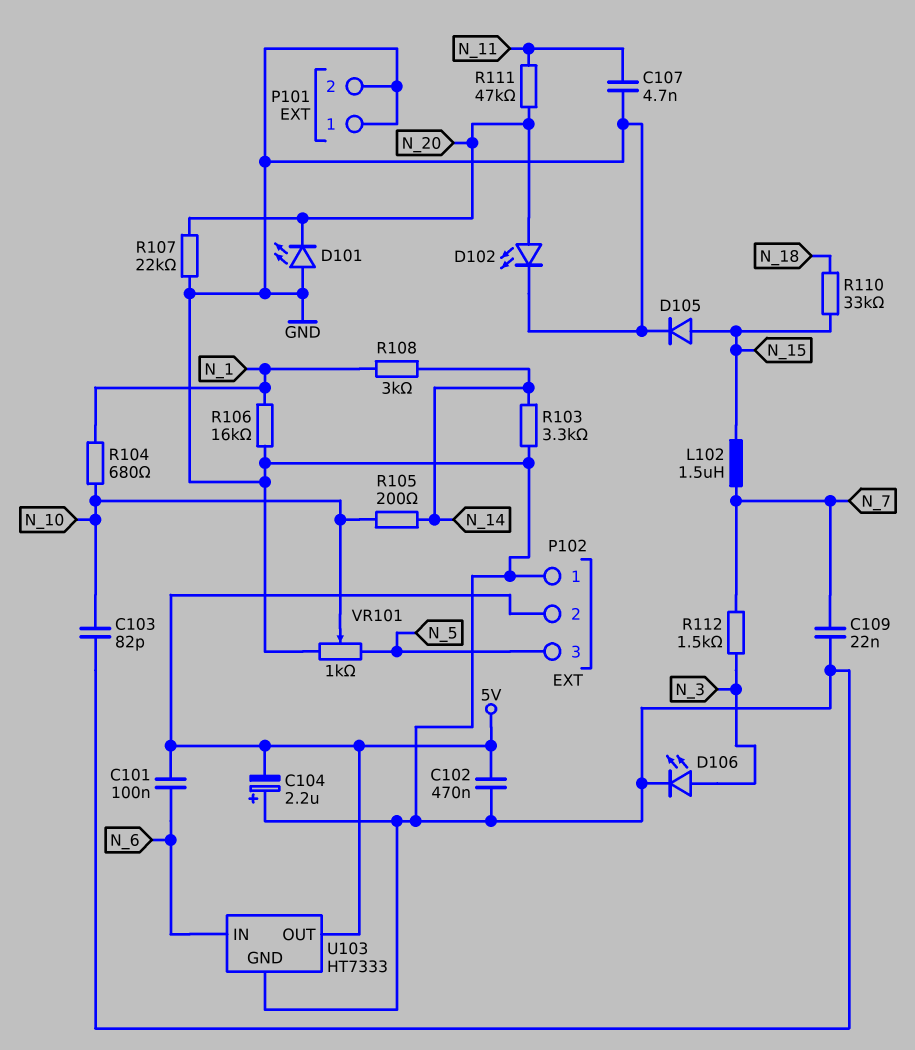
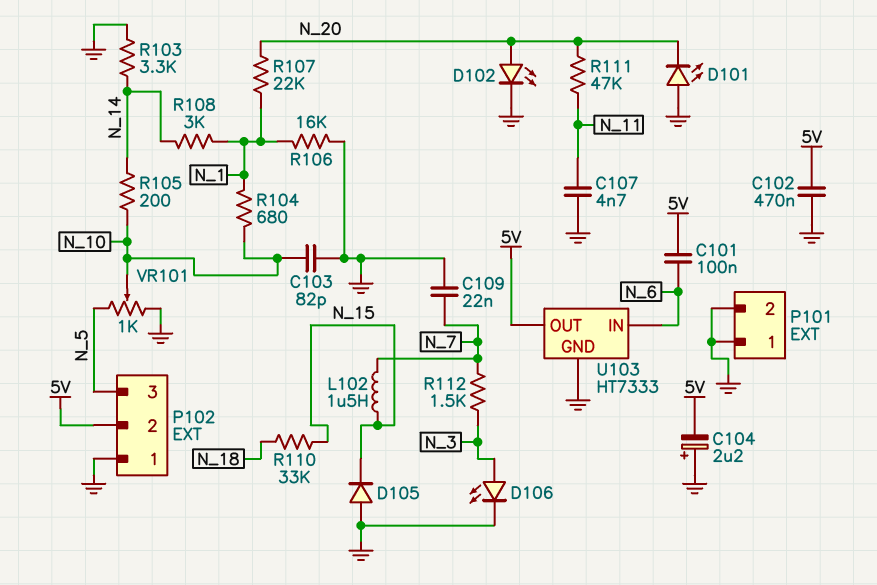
D105: diode (A N_15, K GND) -> diode (A GND, K N_15)
R107: 22k (GND, N_20) -> 22k (N_1, N_20)

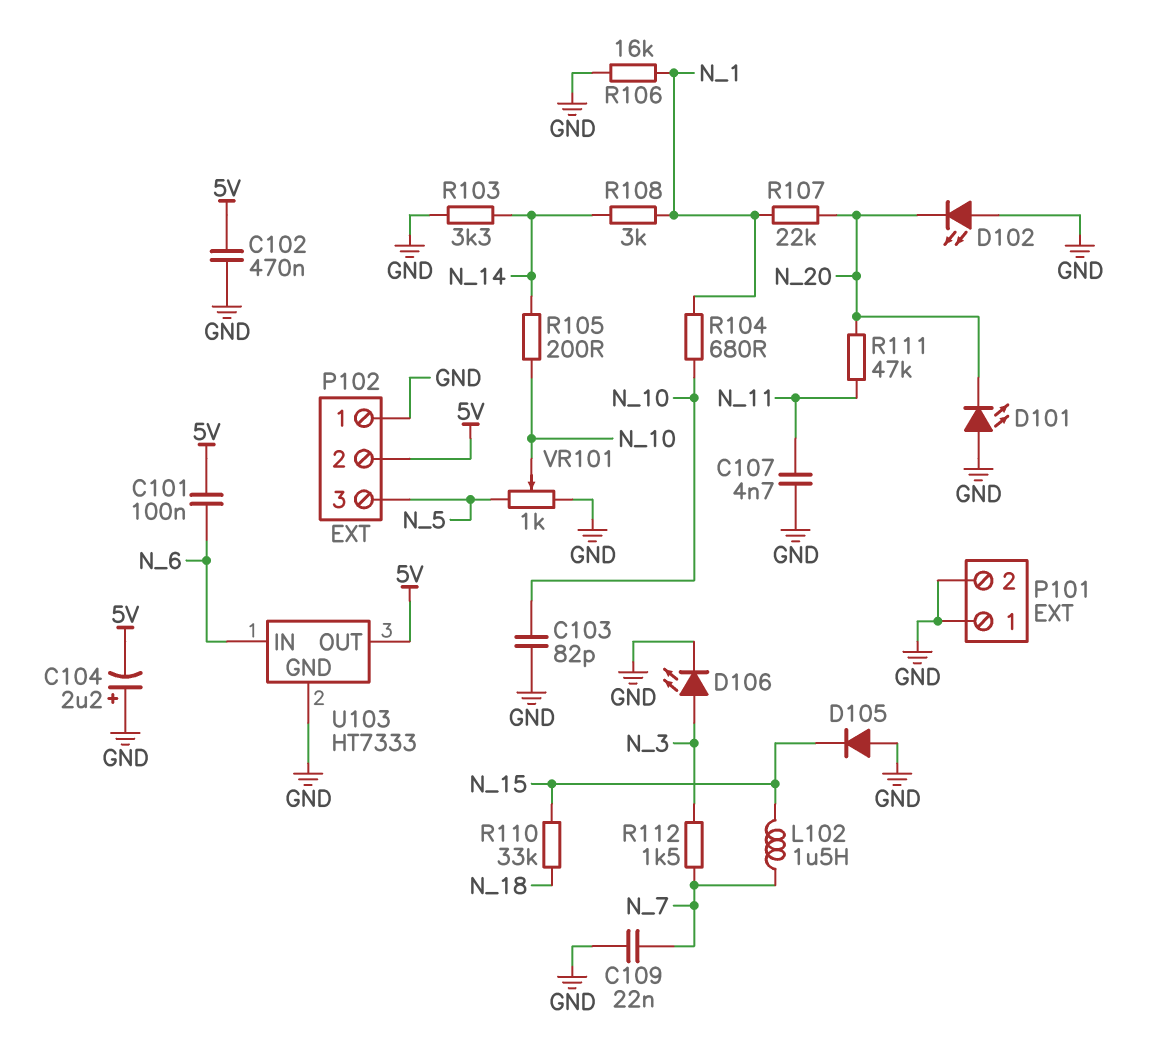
D102: LED (A N_20, K GND) -> LED (A GND, K N_20)

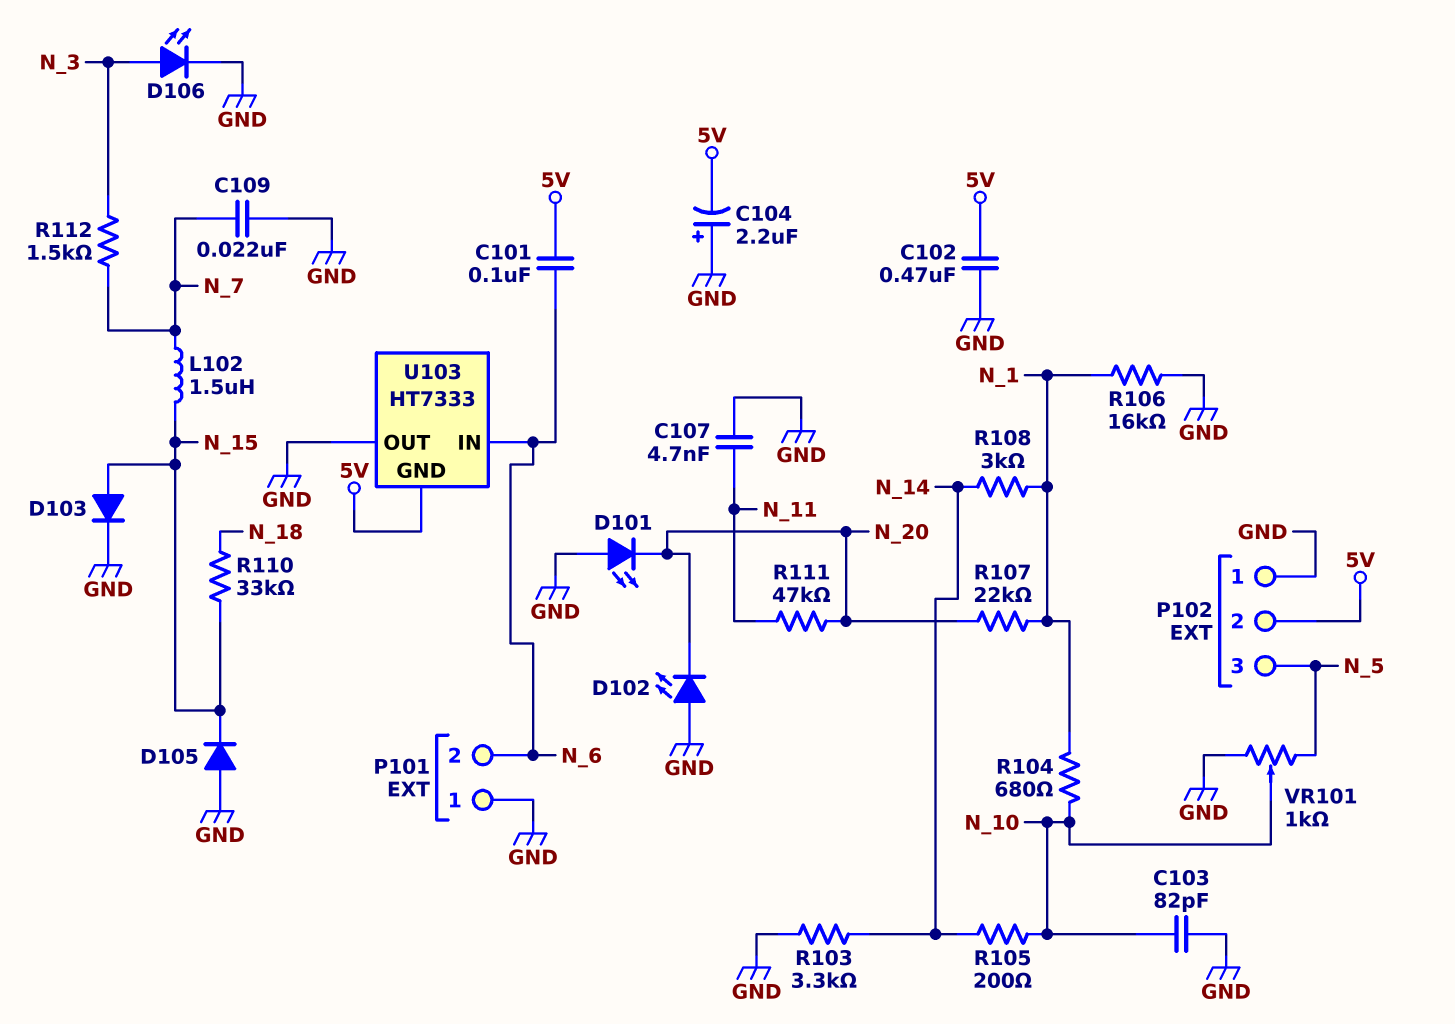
D103: none -> diode (A N_15, K GND)
P101 pin 2: GND -> N_6
U103 pin GND: GND -> 5V
U103 pin OUT: 5V -> GND

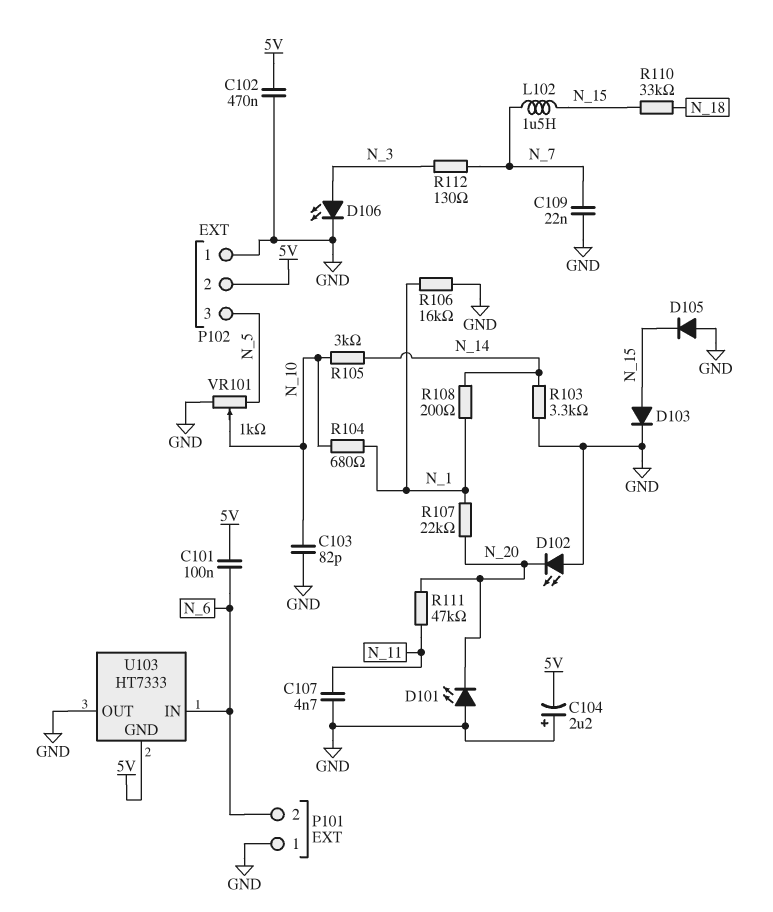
R105: 200 (N_10, N_14) -> 3k (N_10, N_14)
R108: 3k (N_1, N_14) -> 200 (N_1, N_14)
R112: 1.5k (N_3, N_7) -> 130 (N_3, N_7)

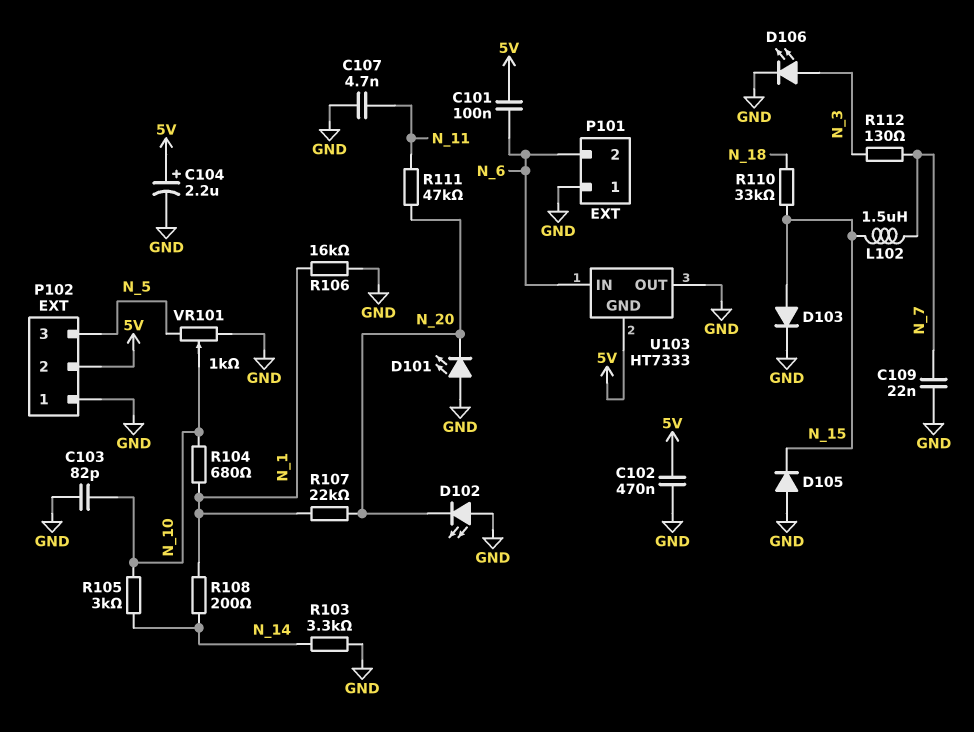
C104: 2.2uF (plus GND, minus 5V) -> 2.2uF (plus 5V, minus GND)

